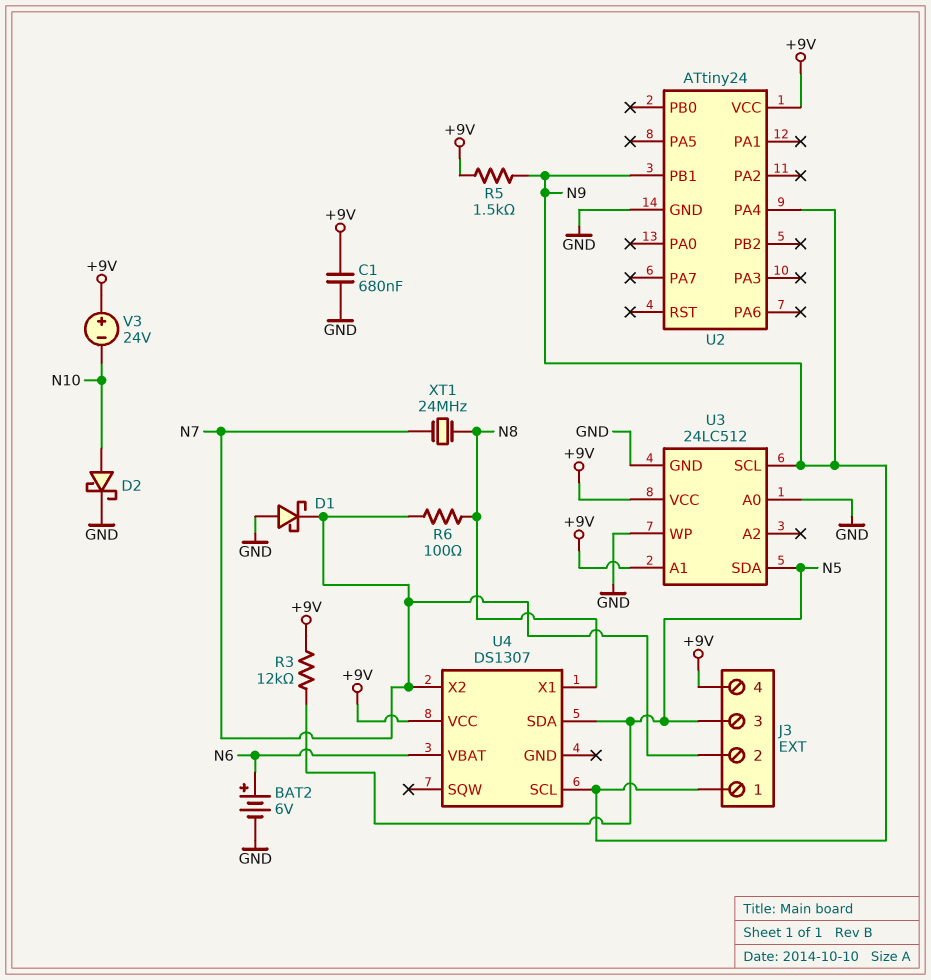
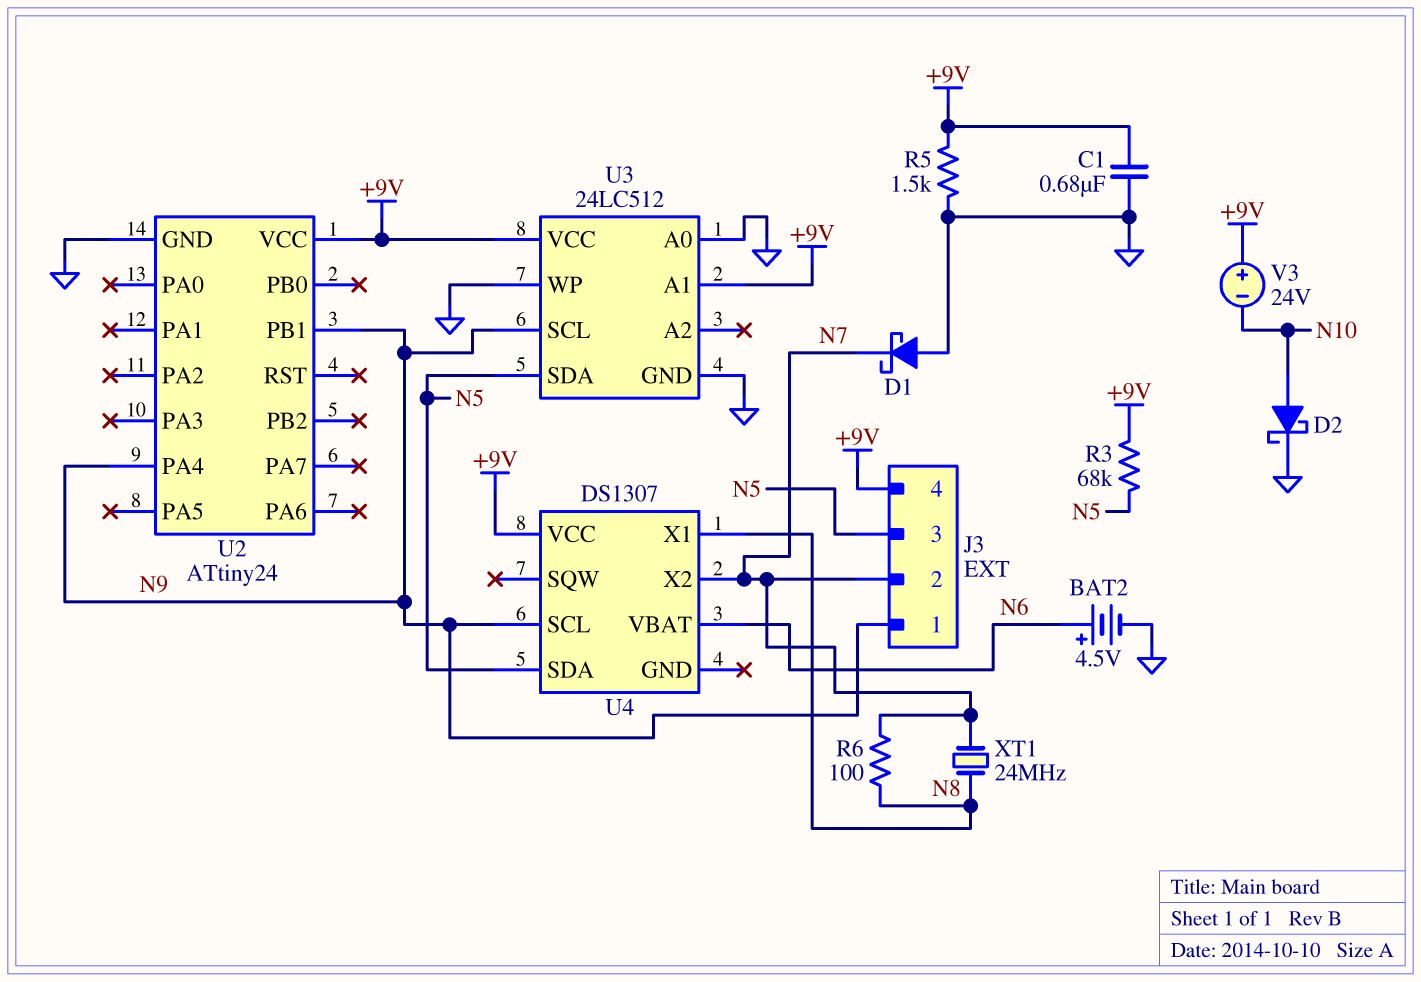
BAT2: 6V (plus N6, minus GND) -> 4.5V (plus N6, minus GND)
R3: 12k (+9V, N5) -> 68k (+9V, N5)
R5: 1.5k (+9V, N9) -> 1.5k (+9V, GND)

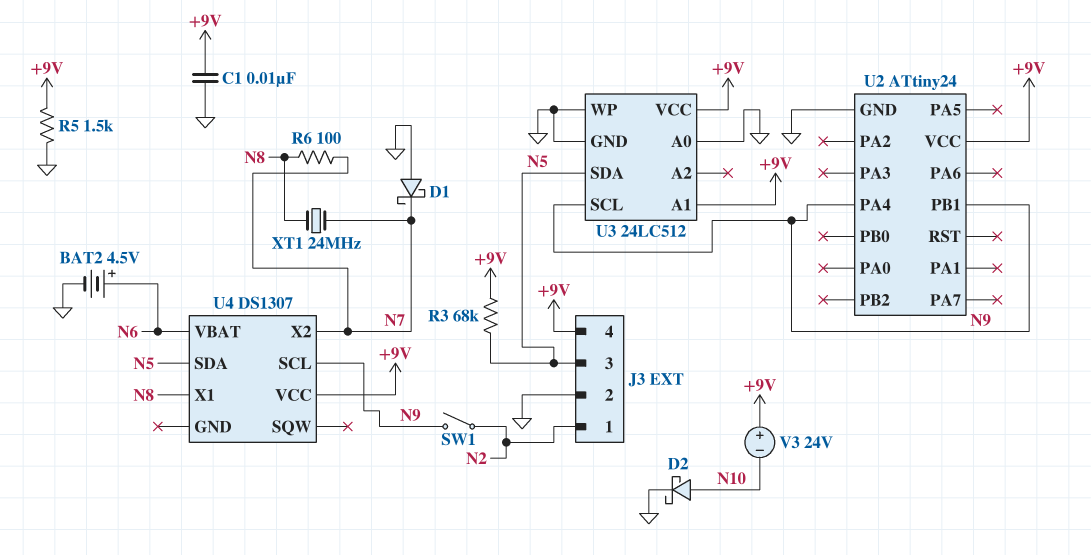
C1: 680nF (+9V, GND) -> 10nF (+9V, GND)
J3 pin 1: N9 -> N2
J3 pin 2: N7 -> GND
SW1: none -> switch (N2, N9)

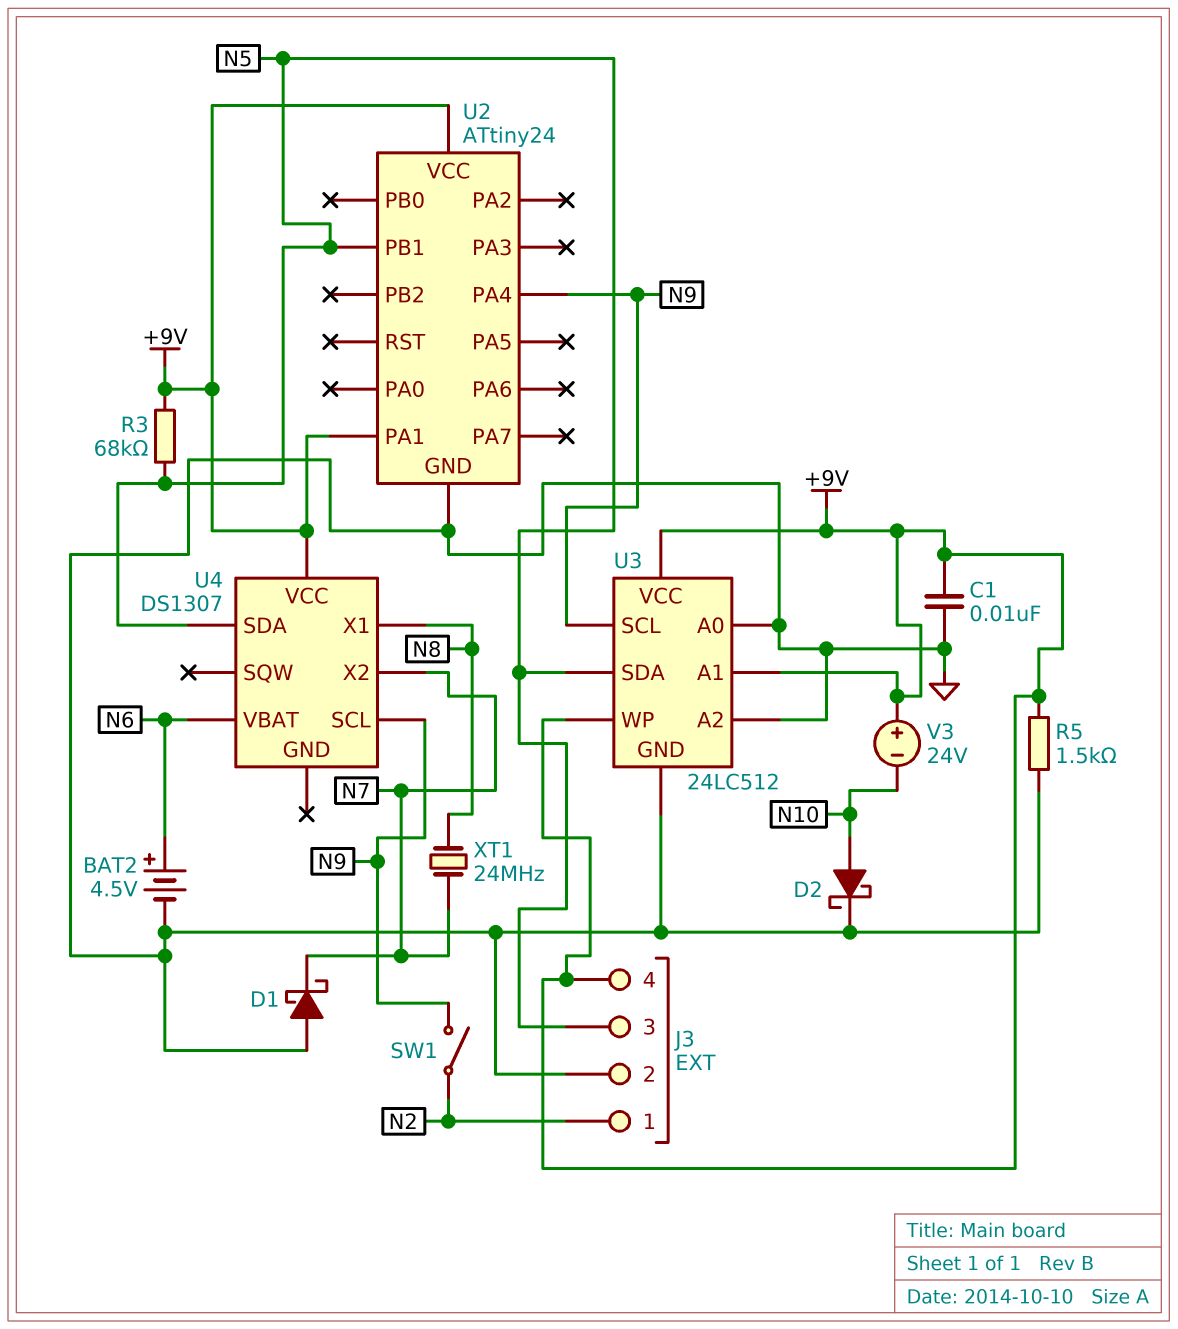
R6: 100 (N7, N8) -> none
U2 pin PA1: none -> +9V
U2 pin PB1: N9 -> N5
U3 pin A2: none -> GND
U3 pin WP: GND -> +9V

